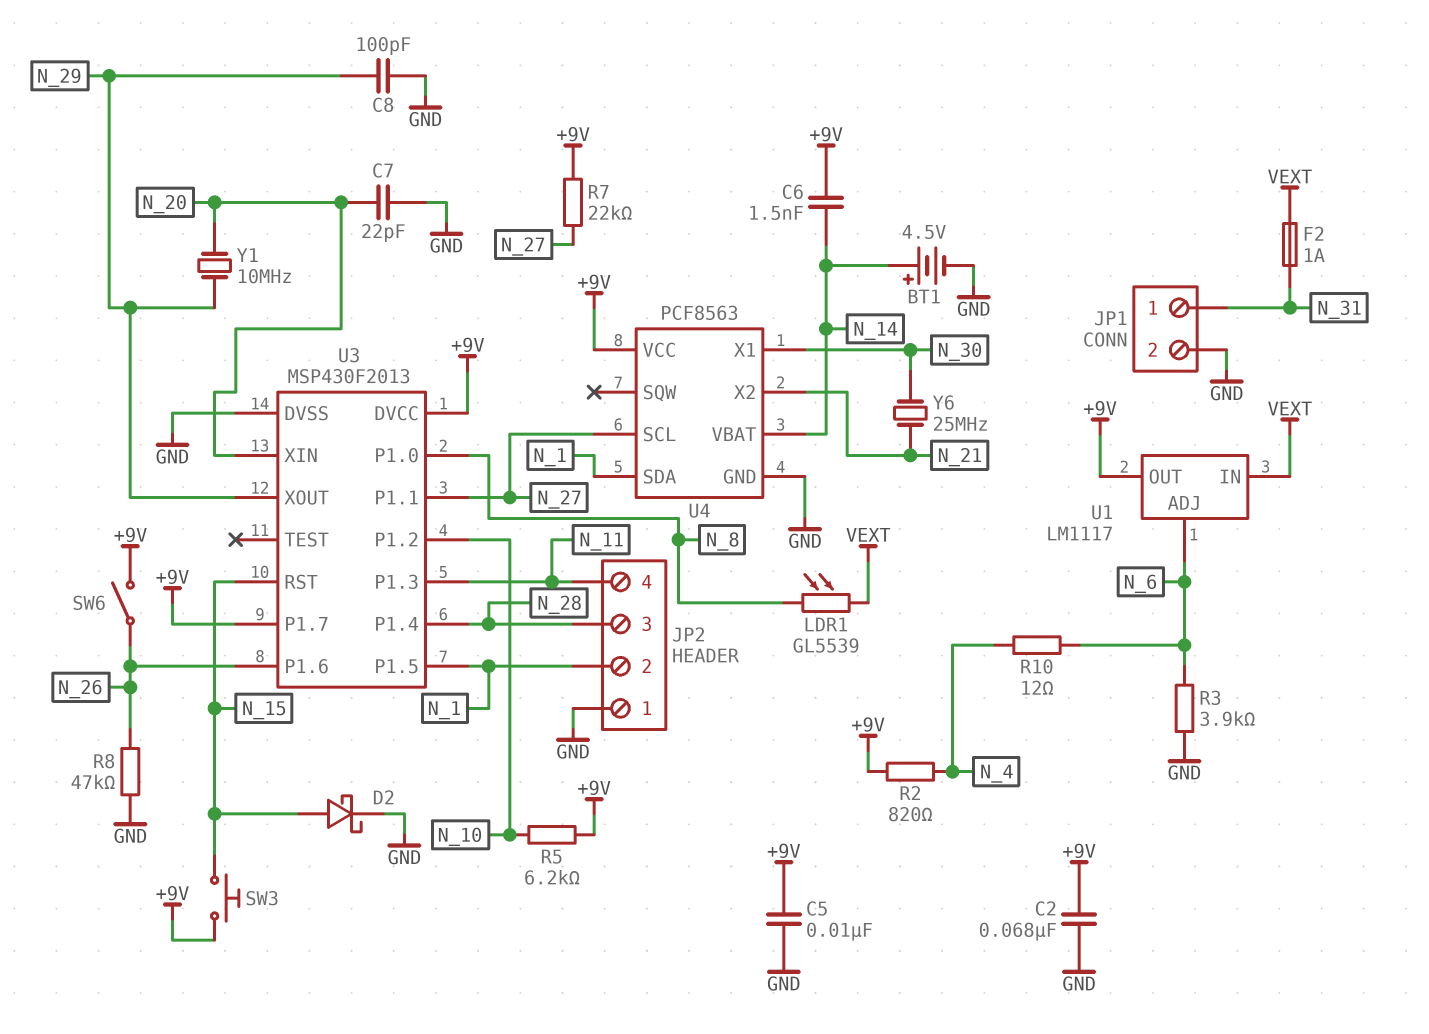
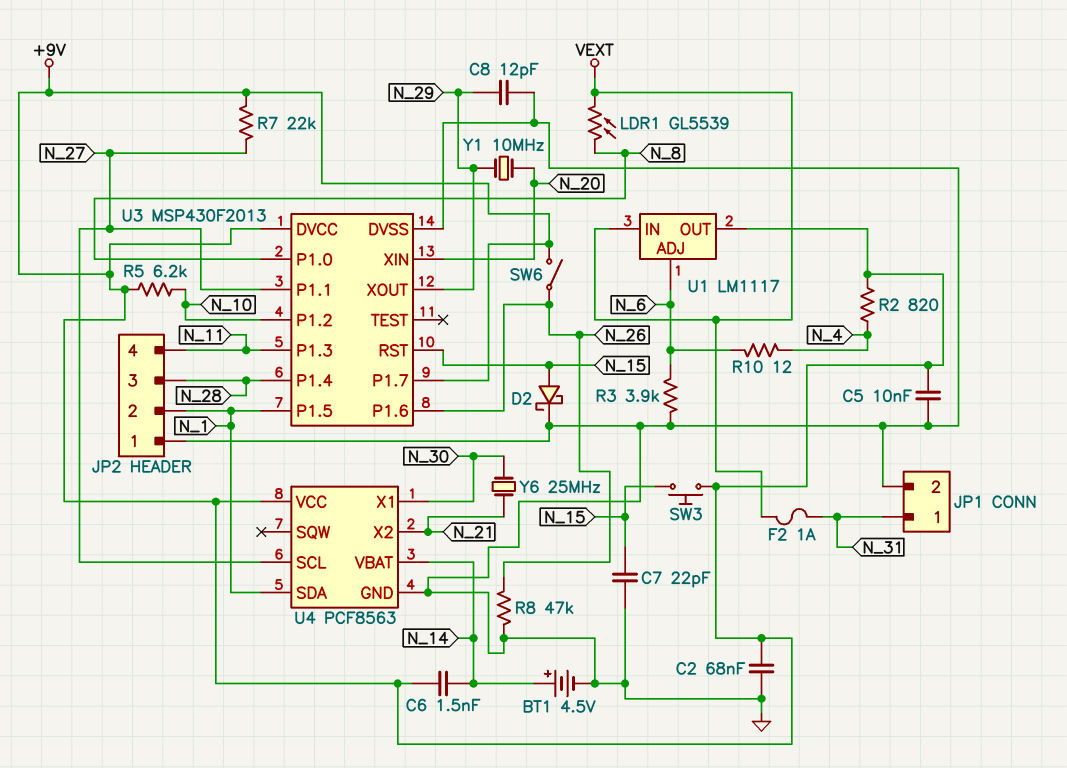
C7: 22pF (GND, N_20) -> 22pF (GND, N_15)
C8: 100pF (GND, N_29) -> 12pF (GND, N_29)

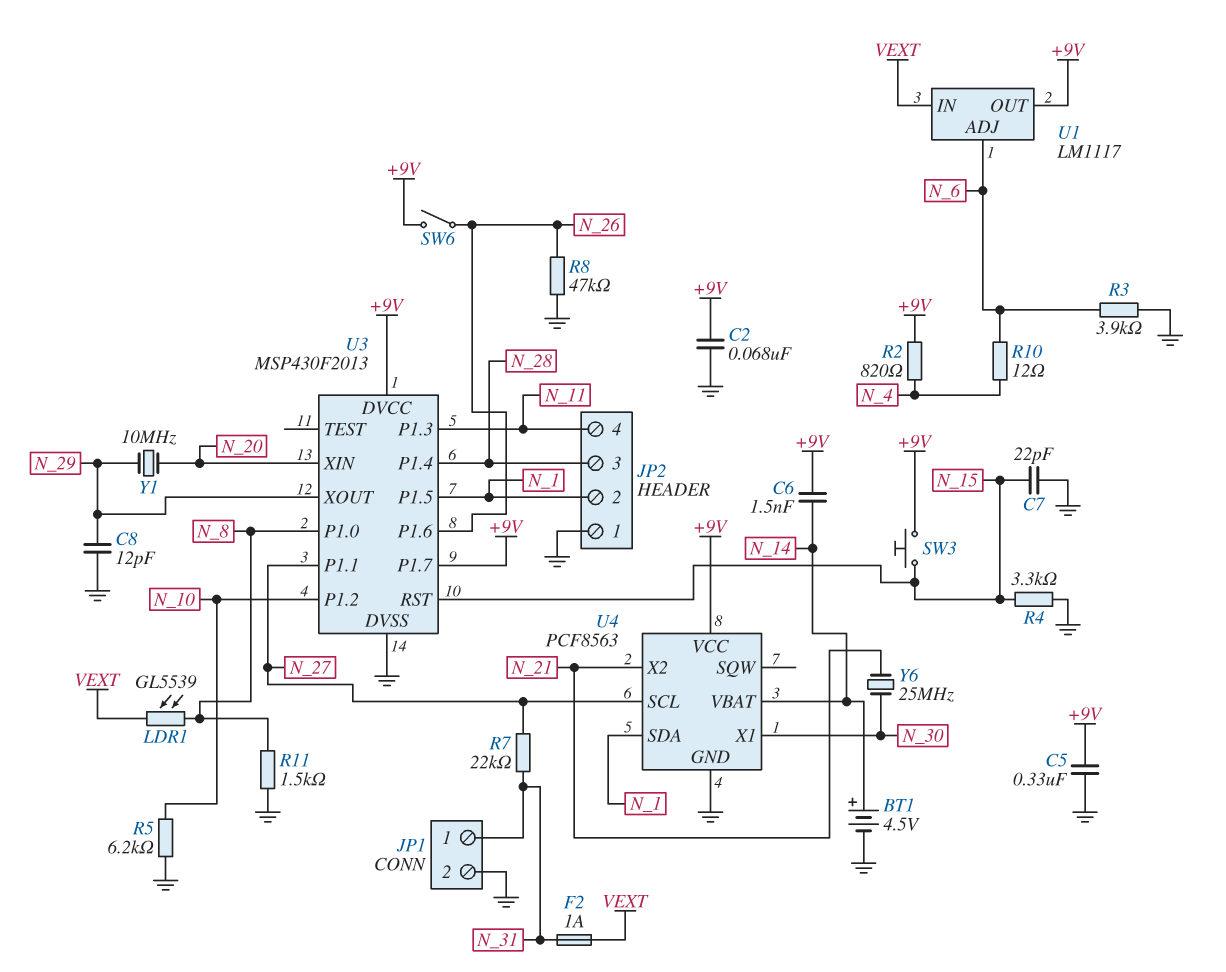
C5: 10nF (+9V, GND) -> 330nF (+9V, GND)
D2: schottky (A N_15, K GND) -> none
R4: none -> 3.3k (GND, N_15)
R5: 6.2k (+9V, N_10) -> 6.2k (GND, N_10)
R7: 22k (+9V, N_27) -> 22k (N_27, N_31)
R11: none -> 1.5k (GND, N_8)

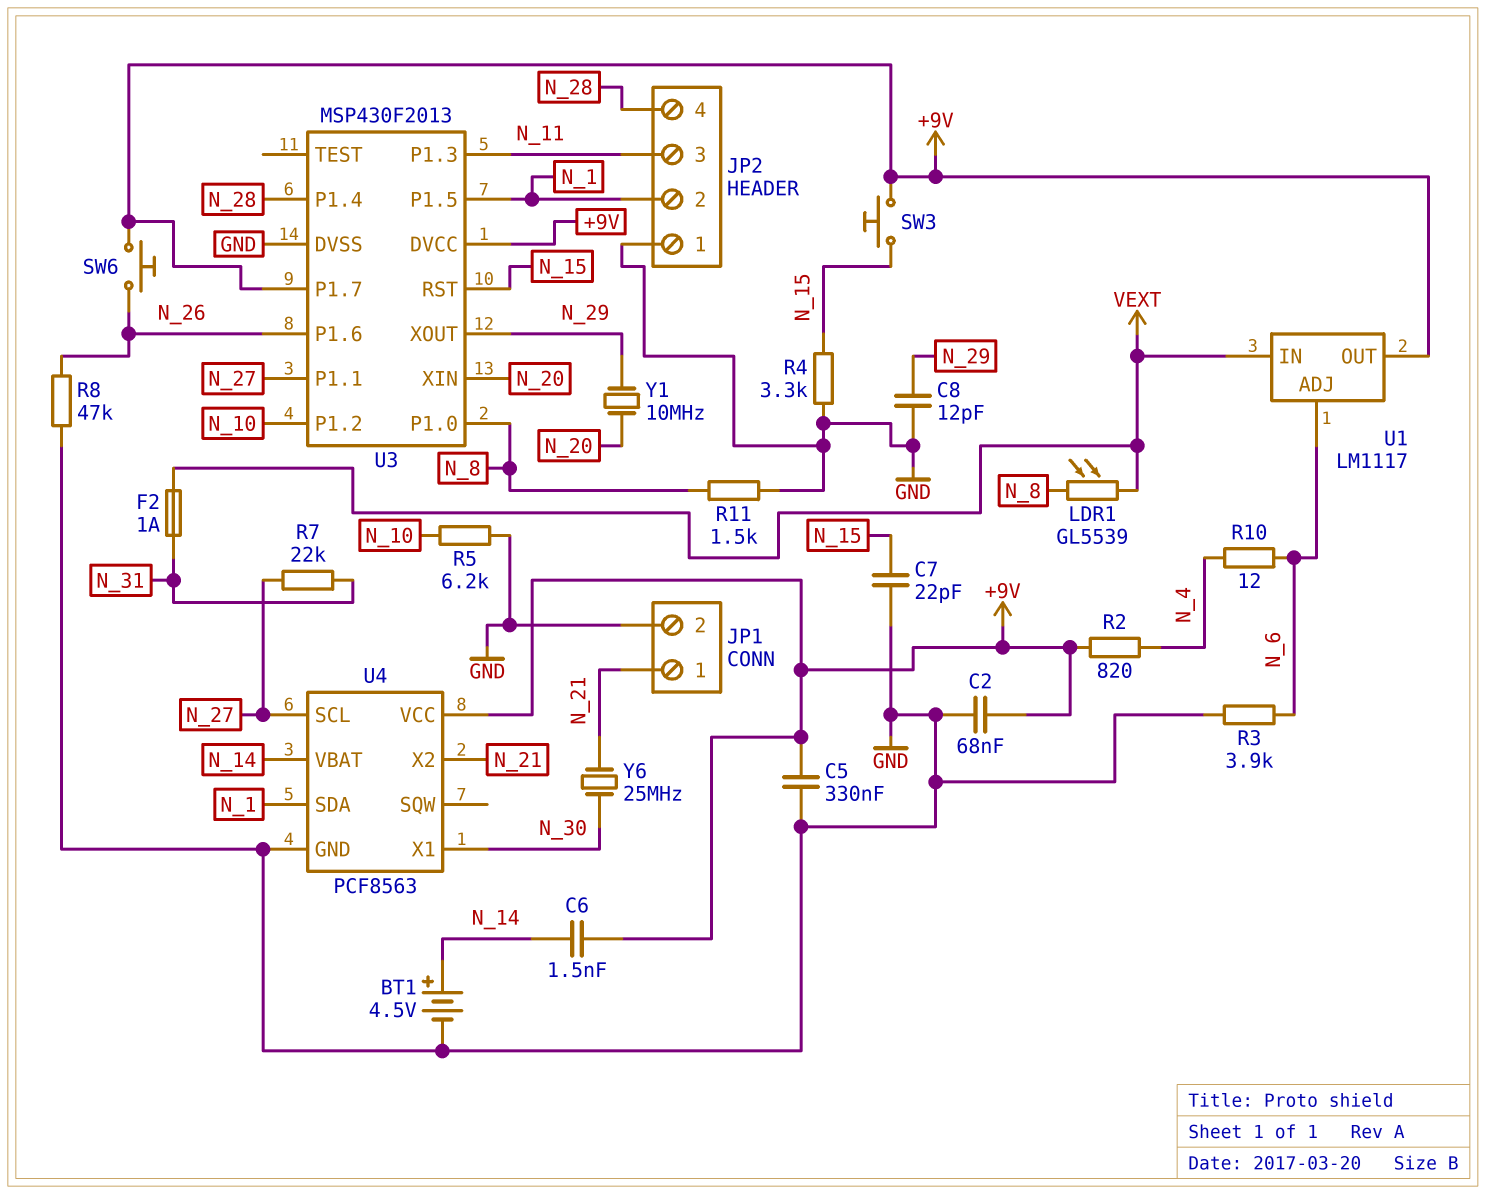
JP1 pin 1: N_31 -> N_21
JP2 pin 3: N_28 -> N_11
JP2 pin 4: N_11 -> N_28
SW6: switch (+9V, N_26) -> button (+9V, N_26)

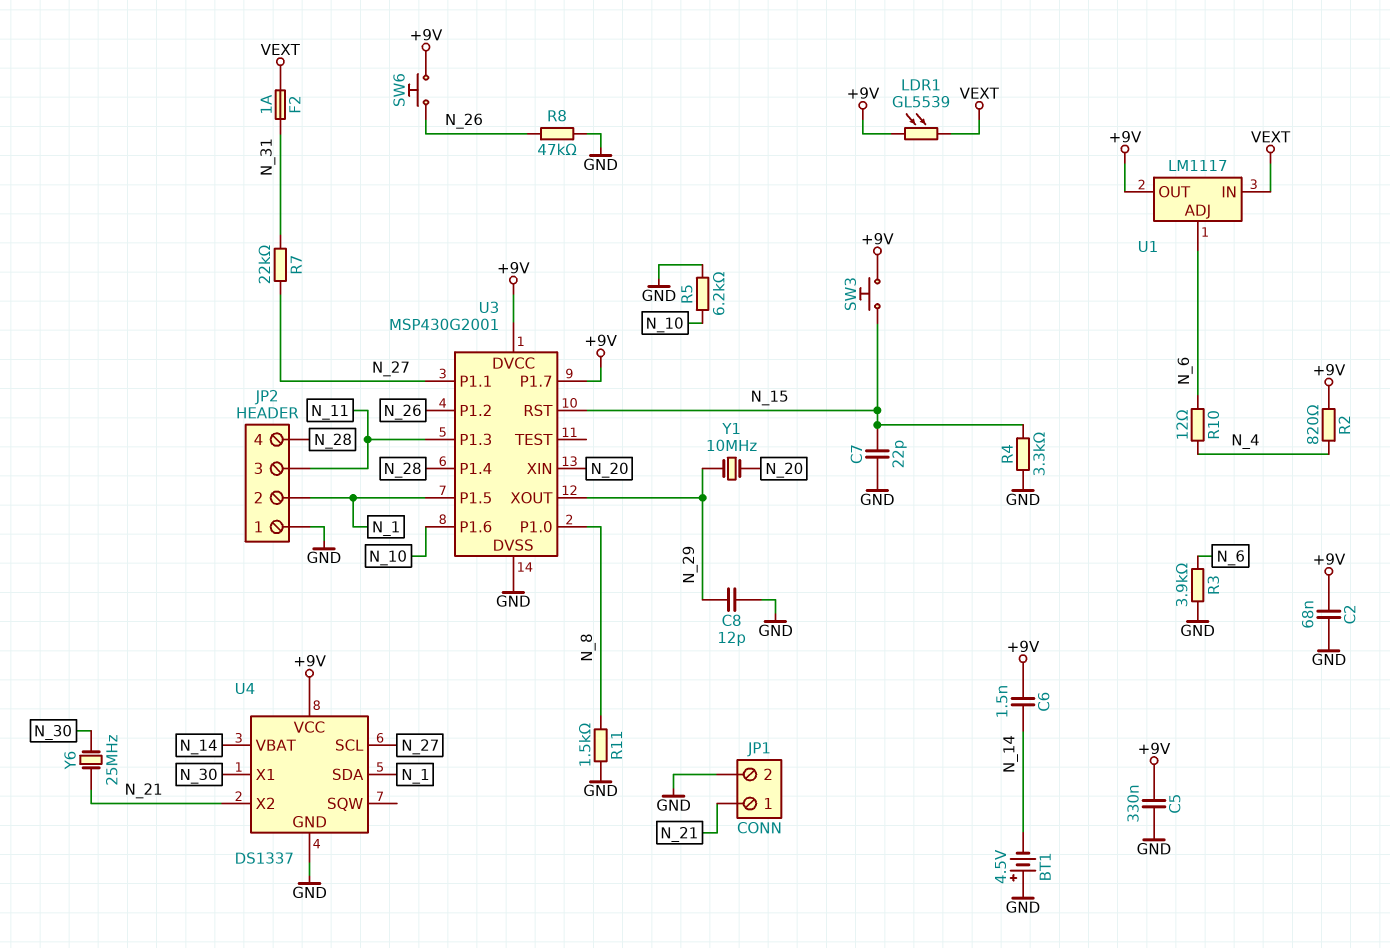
BT1: 4.5V (plus N_14, minus GND) -> 4.5V (plus GND, minus N_14)
LDR1: GL5539 (N_8, VEXT) -> GL5539 (+9V, VEXT)
U3: MSP430F2013 -> MSP430G2001
U3 pin P1.2: N_10 -> N_26
U3 pin P1.6: N_26 -> N_10
U4: PCF8563 -> DS1337

